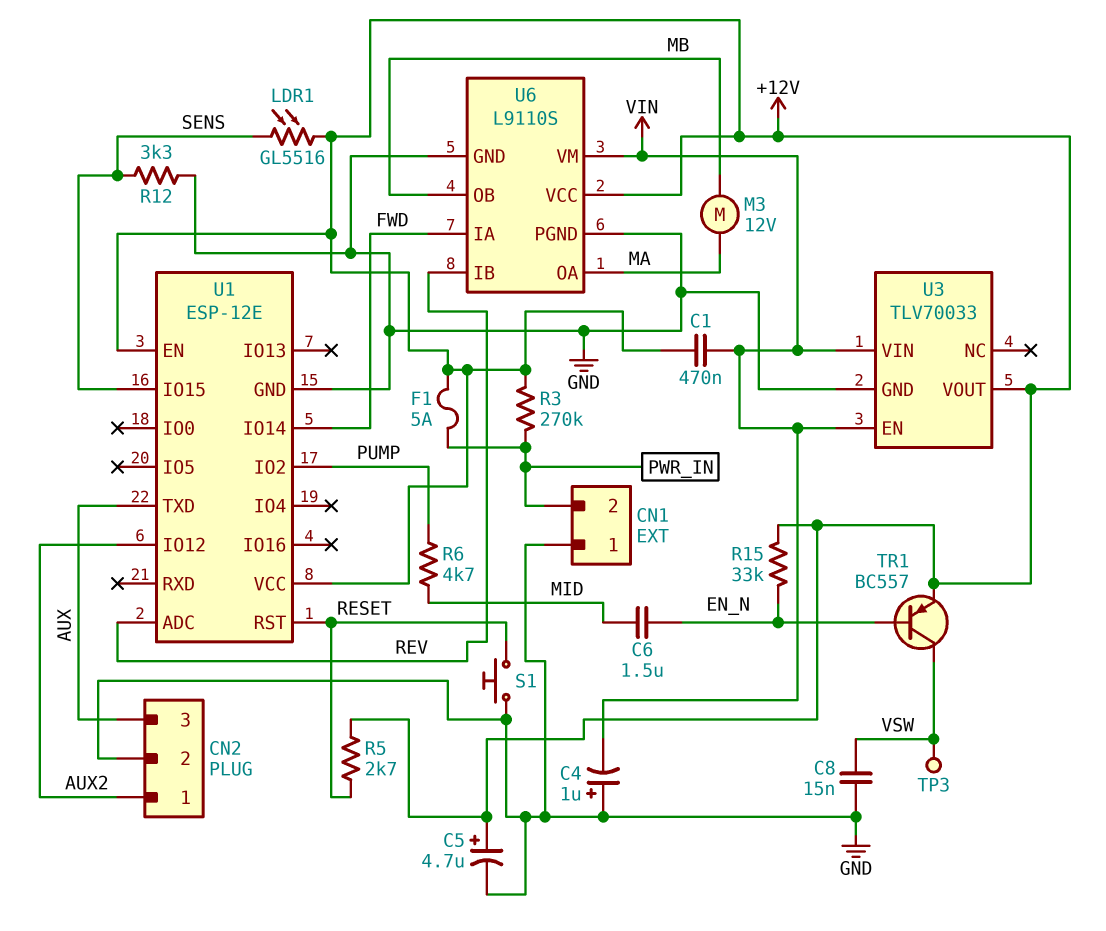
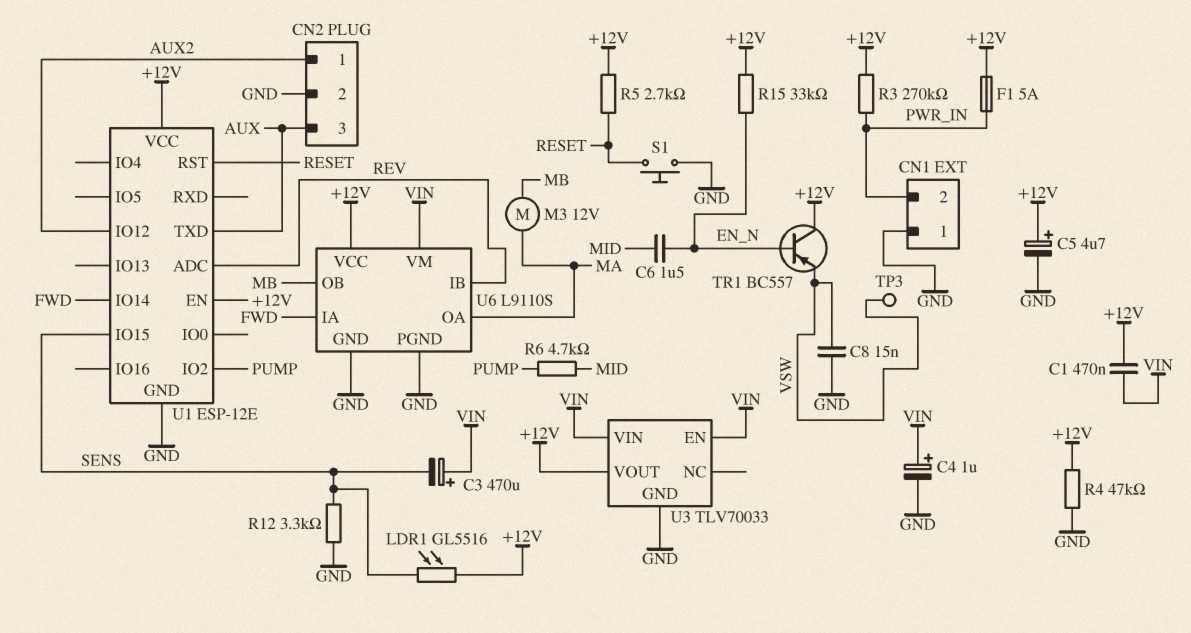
C3: none -> 470uF (plus VIN, minus SENS)
C4: 1uF (plus GND, minus VIN) -> 1uF (plus VIN, minus GND)
R4: none -> 47k (+12V, GND)
TR1: PNP BC557 (B EN_N, C VSW, E +12V) -> PNP BC557 (B EN_N, C +12V, E VSW)

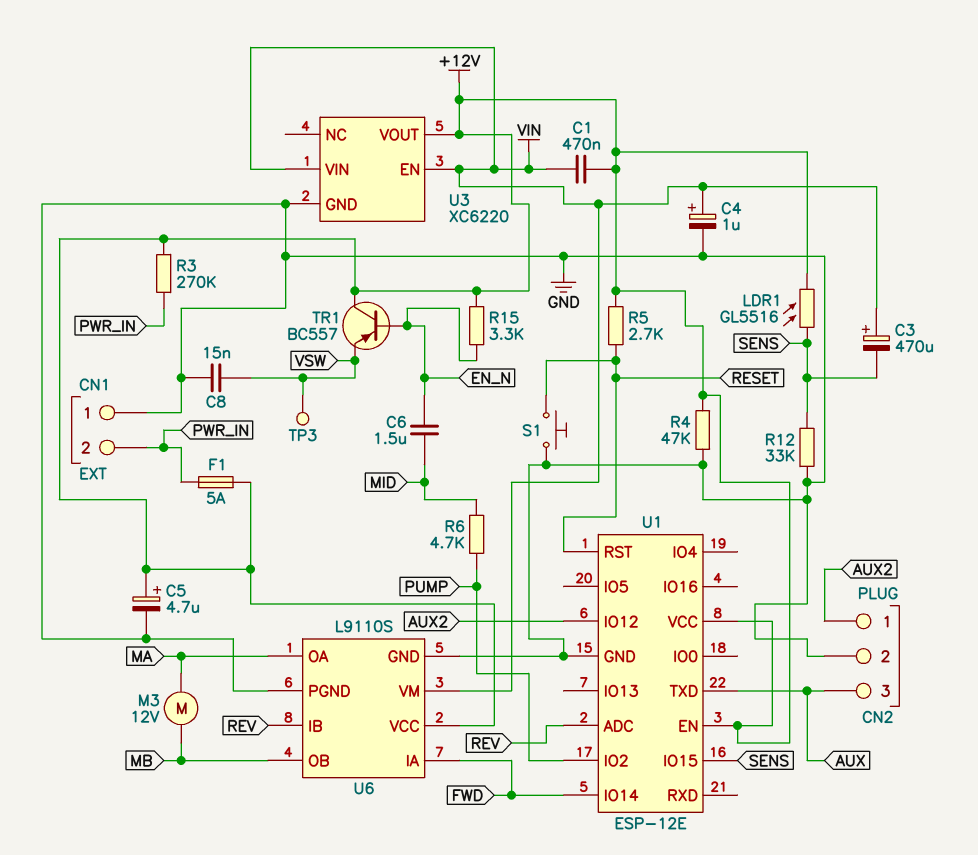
R12: 3.3k (GND, SENS) -> 33k (GND, SENS)
R15: 33k (+12V, EN_N) -> 3.3k (+12V, EN_N)
U3: TLV70033 -> XC6220

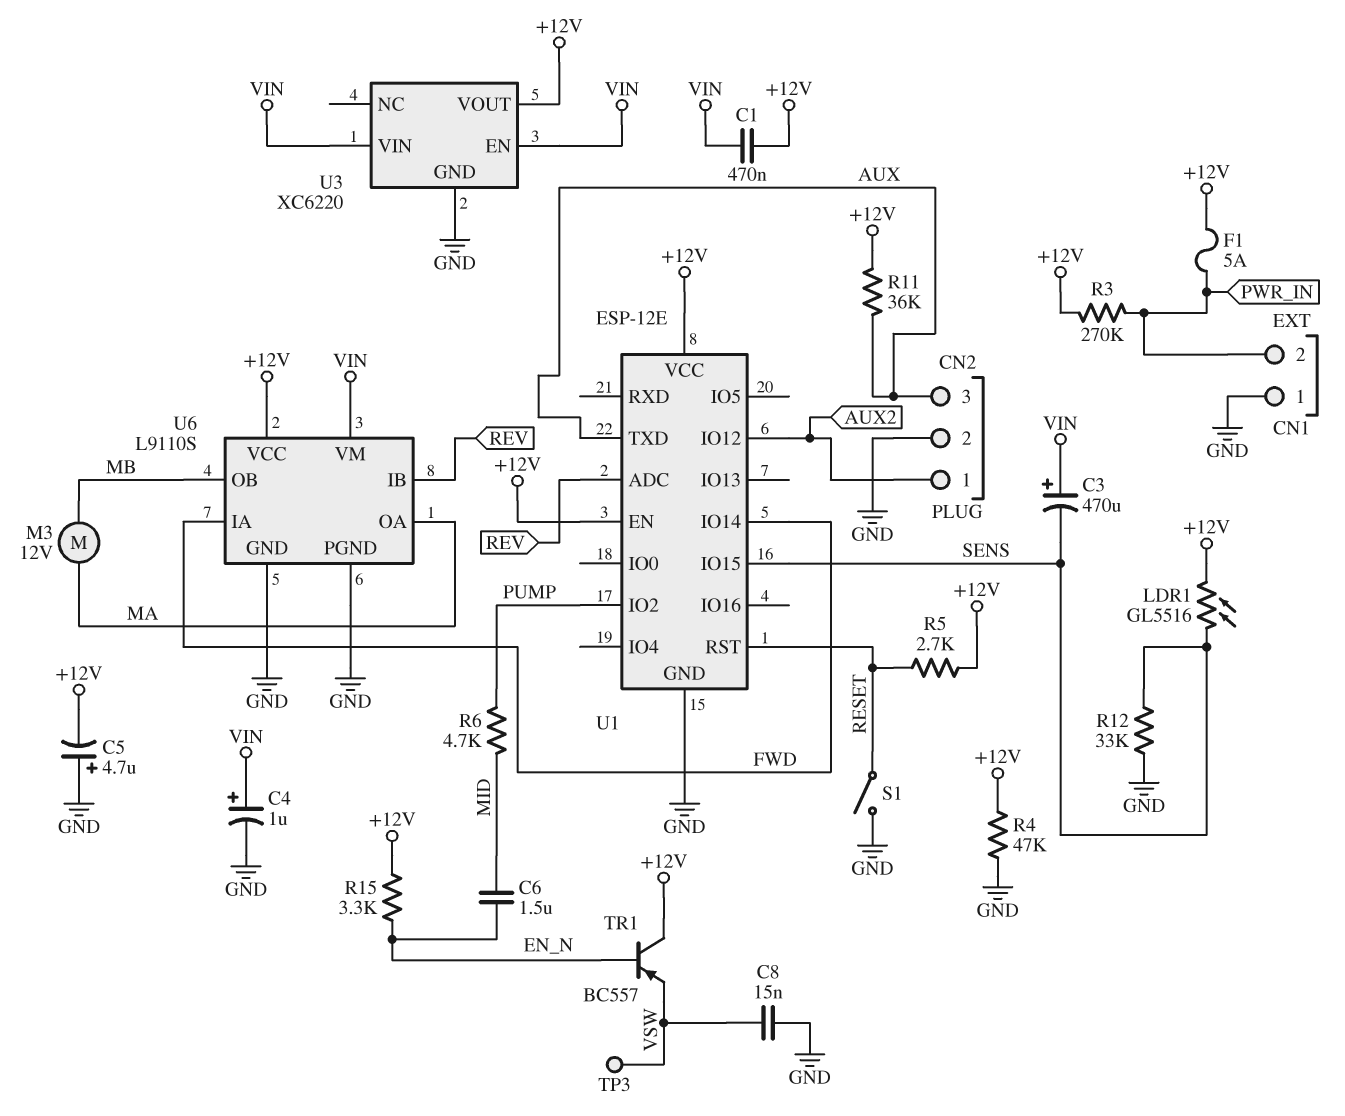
C5: 4.7uF (plus +12V, minus GND) -> 4.7uF (plus GND, minus +12V)
R11: none -> 36k (+12V, AUX)
S1: button (GND, RESET) -> switch (GND, RESET)

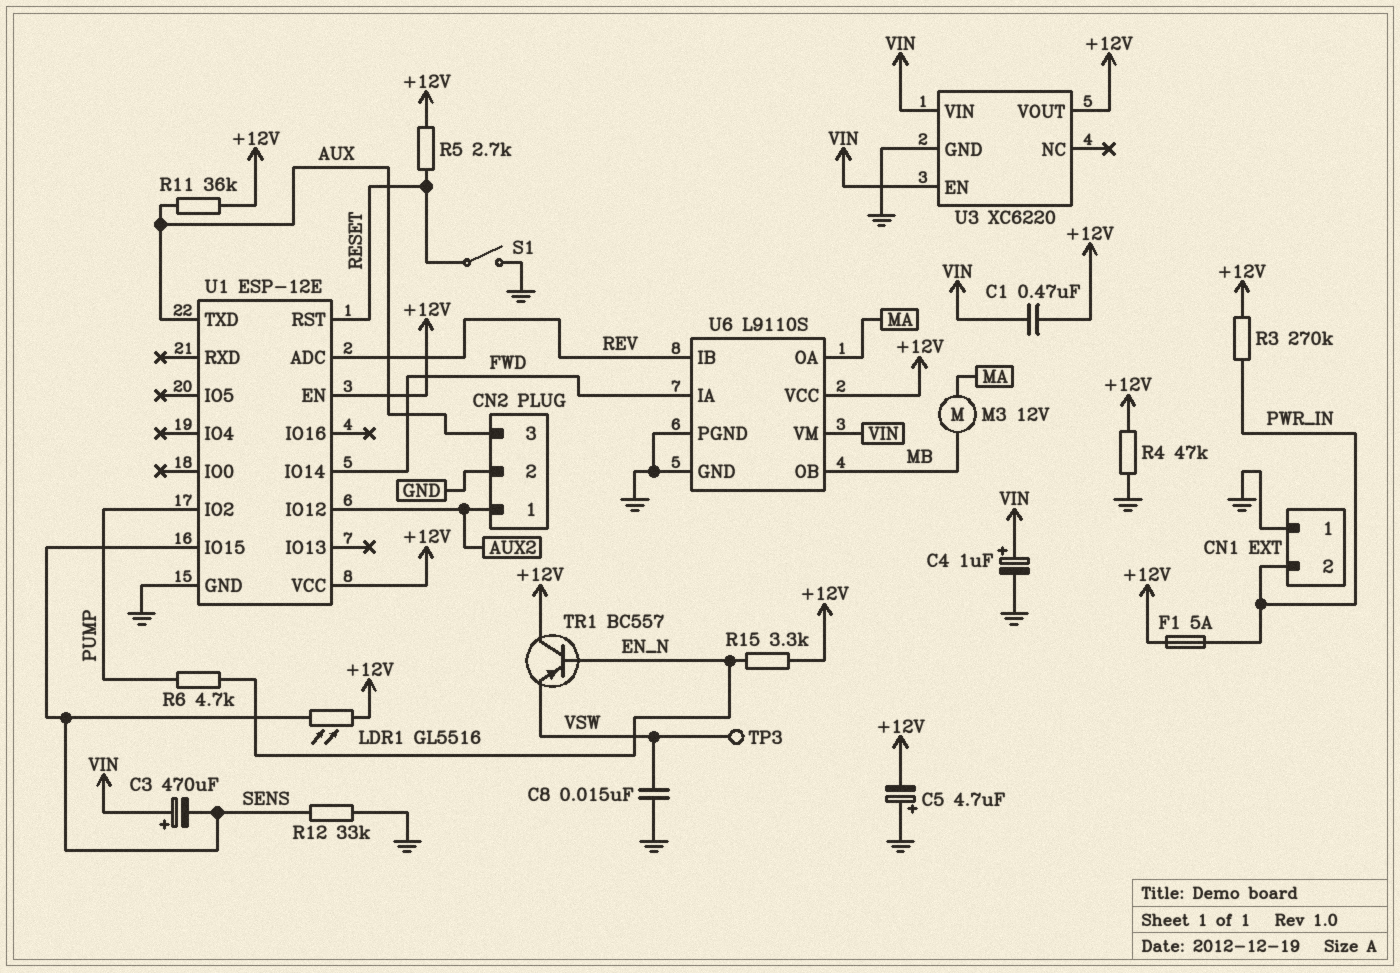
C6: 1.5uF (EN_N, MID) -> none
R6: 4.7k (MID, PUMP) -> 4.7k (EN_N, PUMP)

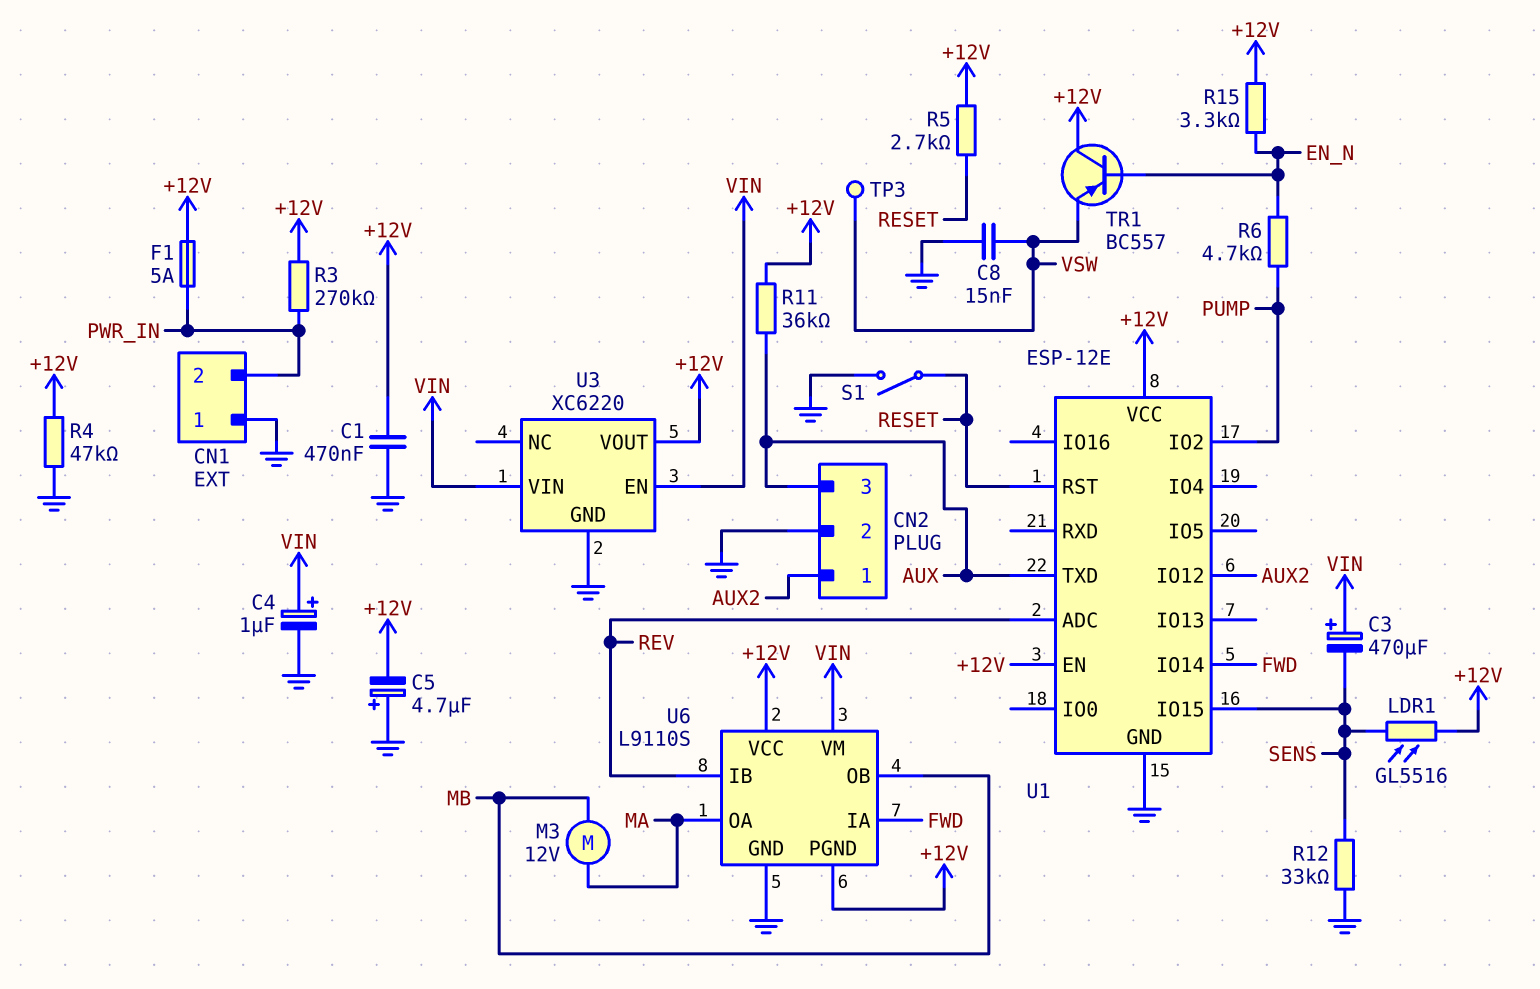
C1: 470nF (+12V, VIN) -> 470nF (+12V, GND)
U6 pin PGND: GND -> +12V

